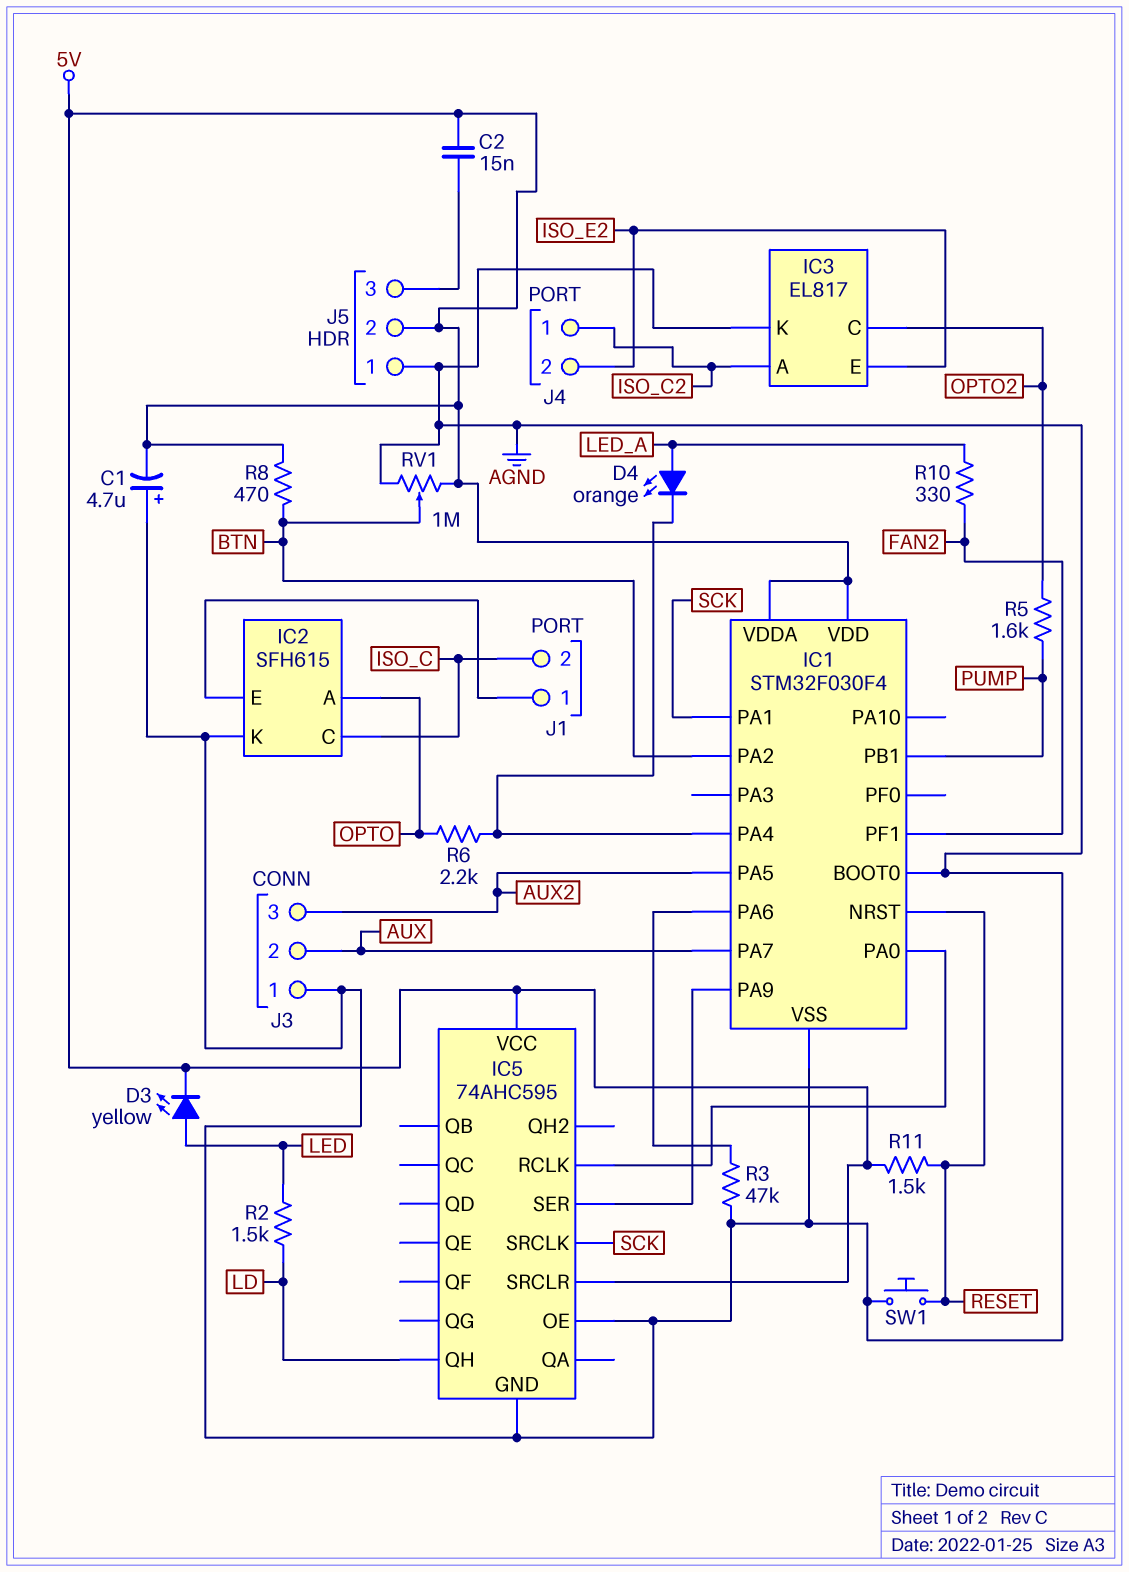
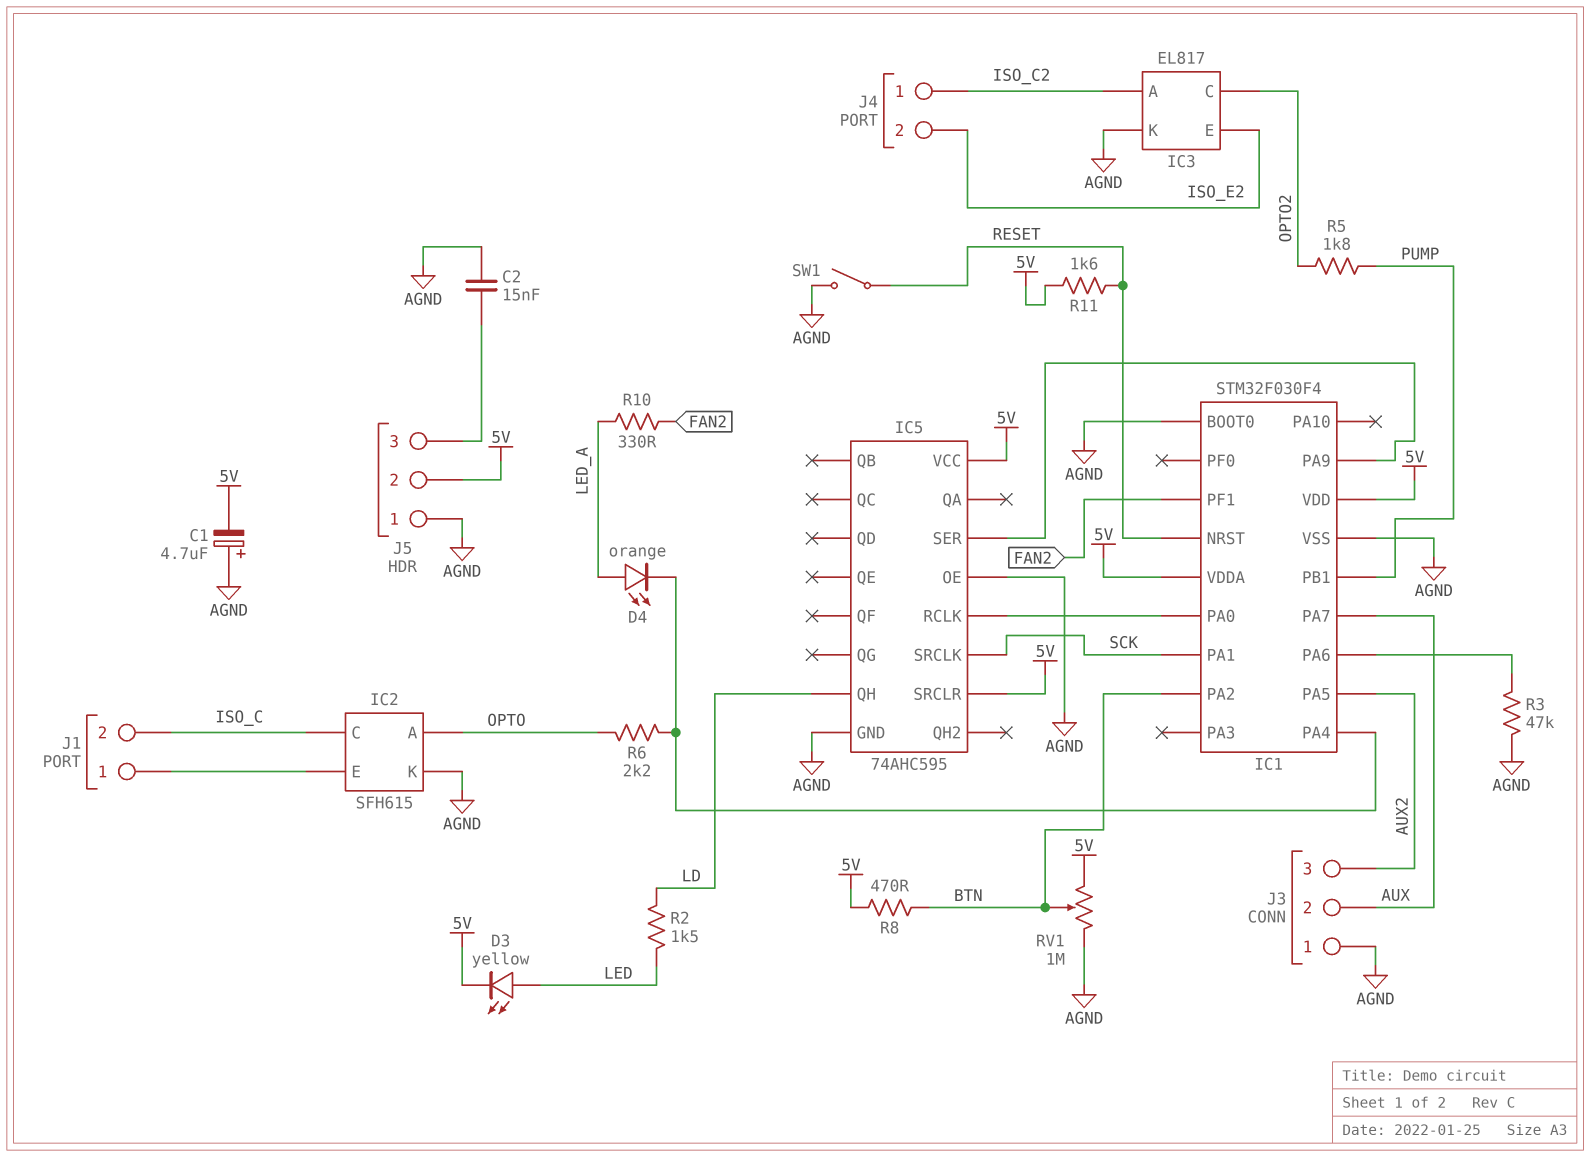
C2: 15nF (5V, J5/3) -> 15nF (AGND, J5/3)
R5: 1.6k (OPTO2, PUMP) -> 1.8k (OPTO2, PUMP)
R11: 1.5k (5V, RESET) -> 1.6k (5V, RESET)
SW1: button (AGND, RESET) -> switch (AGND, RESET)

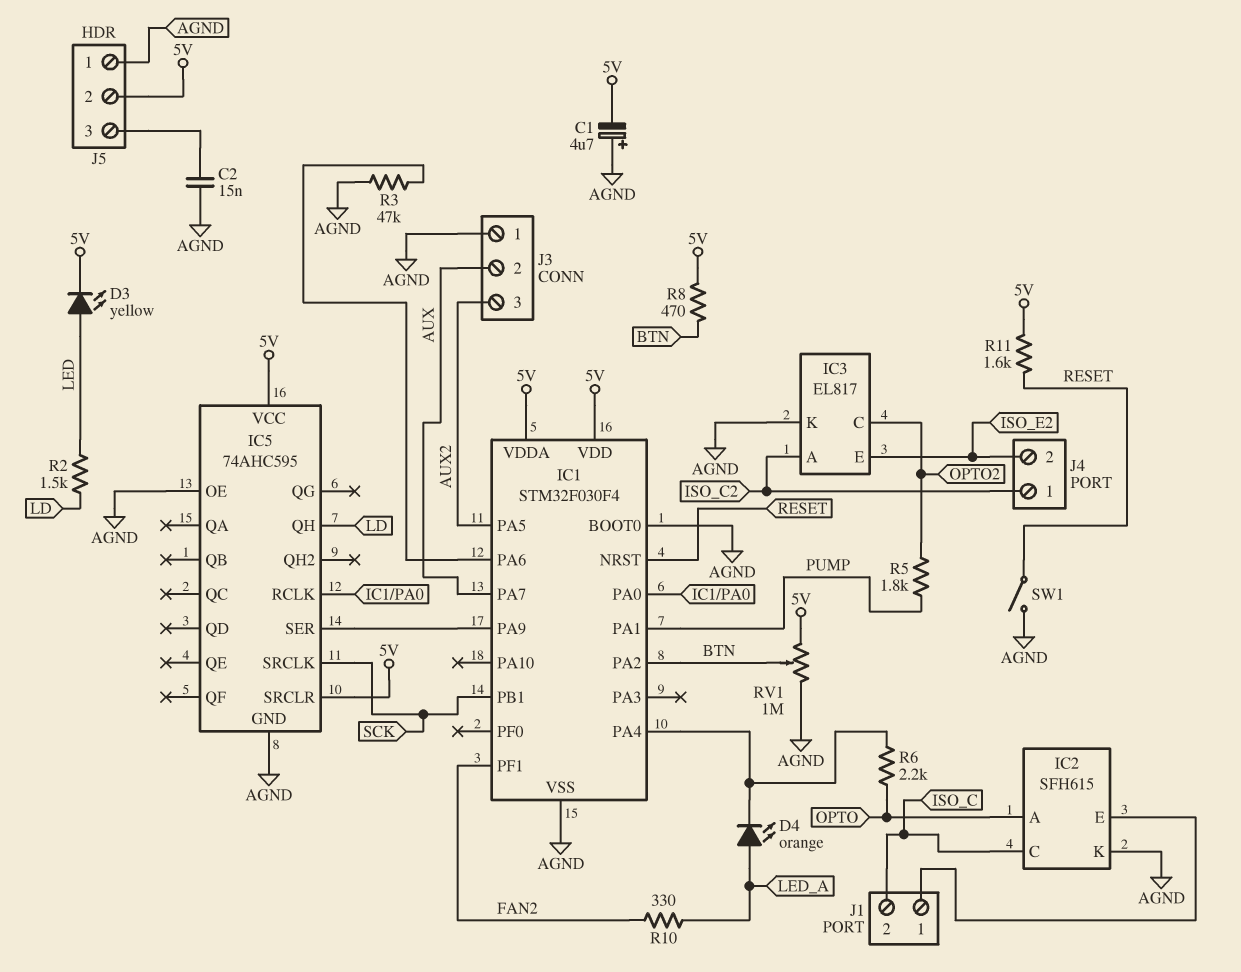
IC1 pin PA1: SCK -> PUMP
IC1 pin PB1: PUMP -> SCK

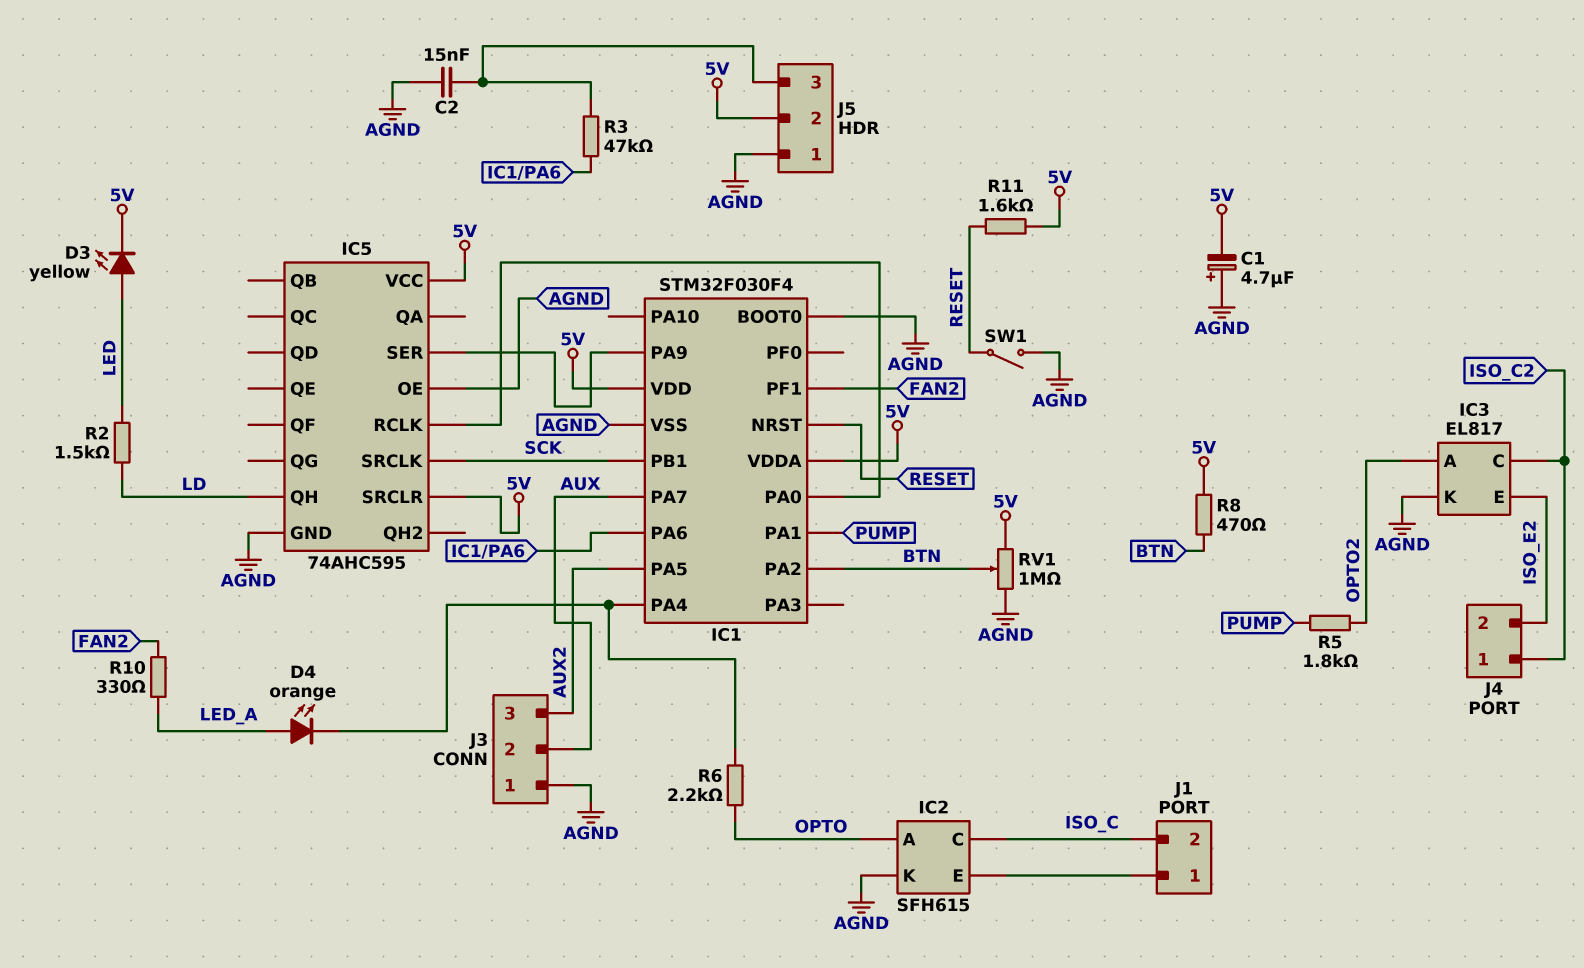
IC3 pin A: ISO_C2 -> OPTO2
IC3 pin C: OPTO2 -> ISO_C2
R3: 47k (AGND, IC1/PA6) -> 47k (IC1/PA6, J5/3)

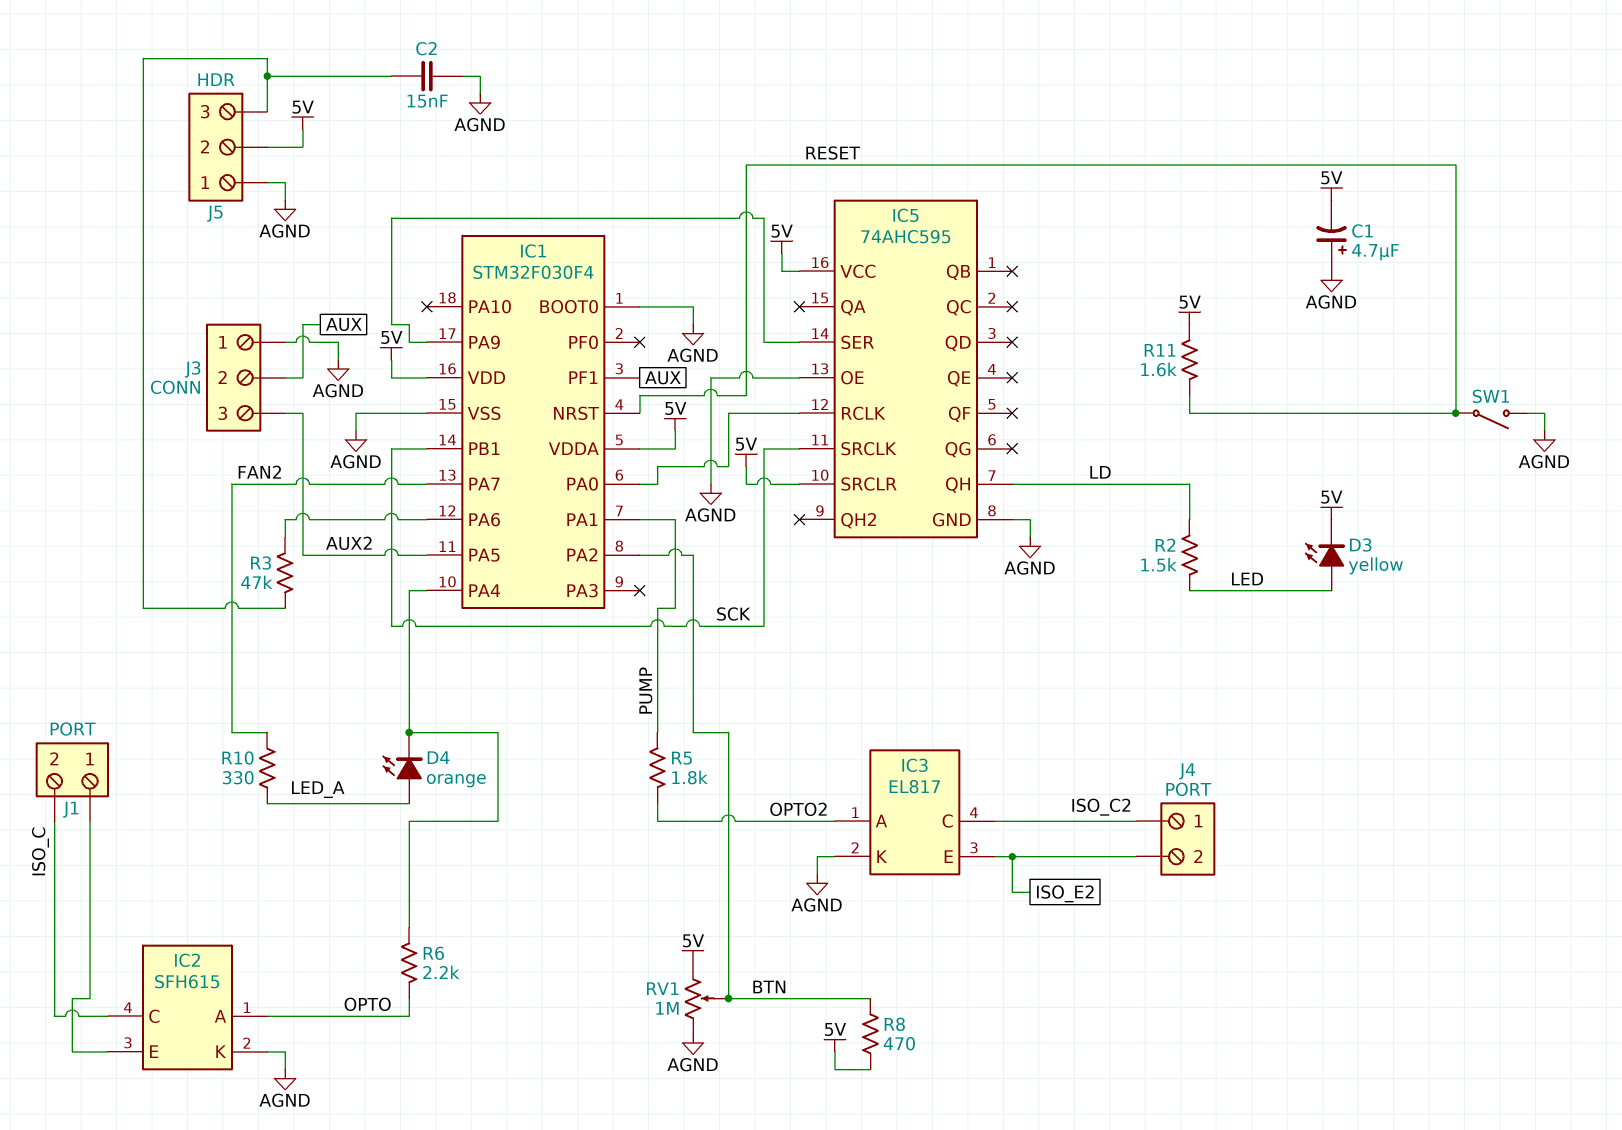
IC1 pin PA7: AUX -> FAN2
IC1 pin PF1: FAN2 -> AUX

